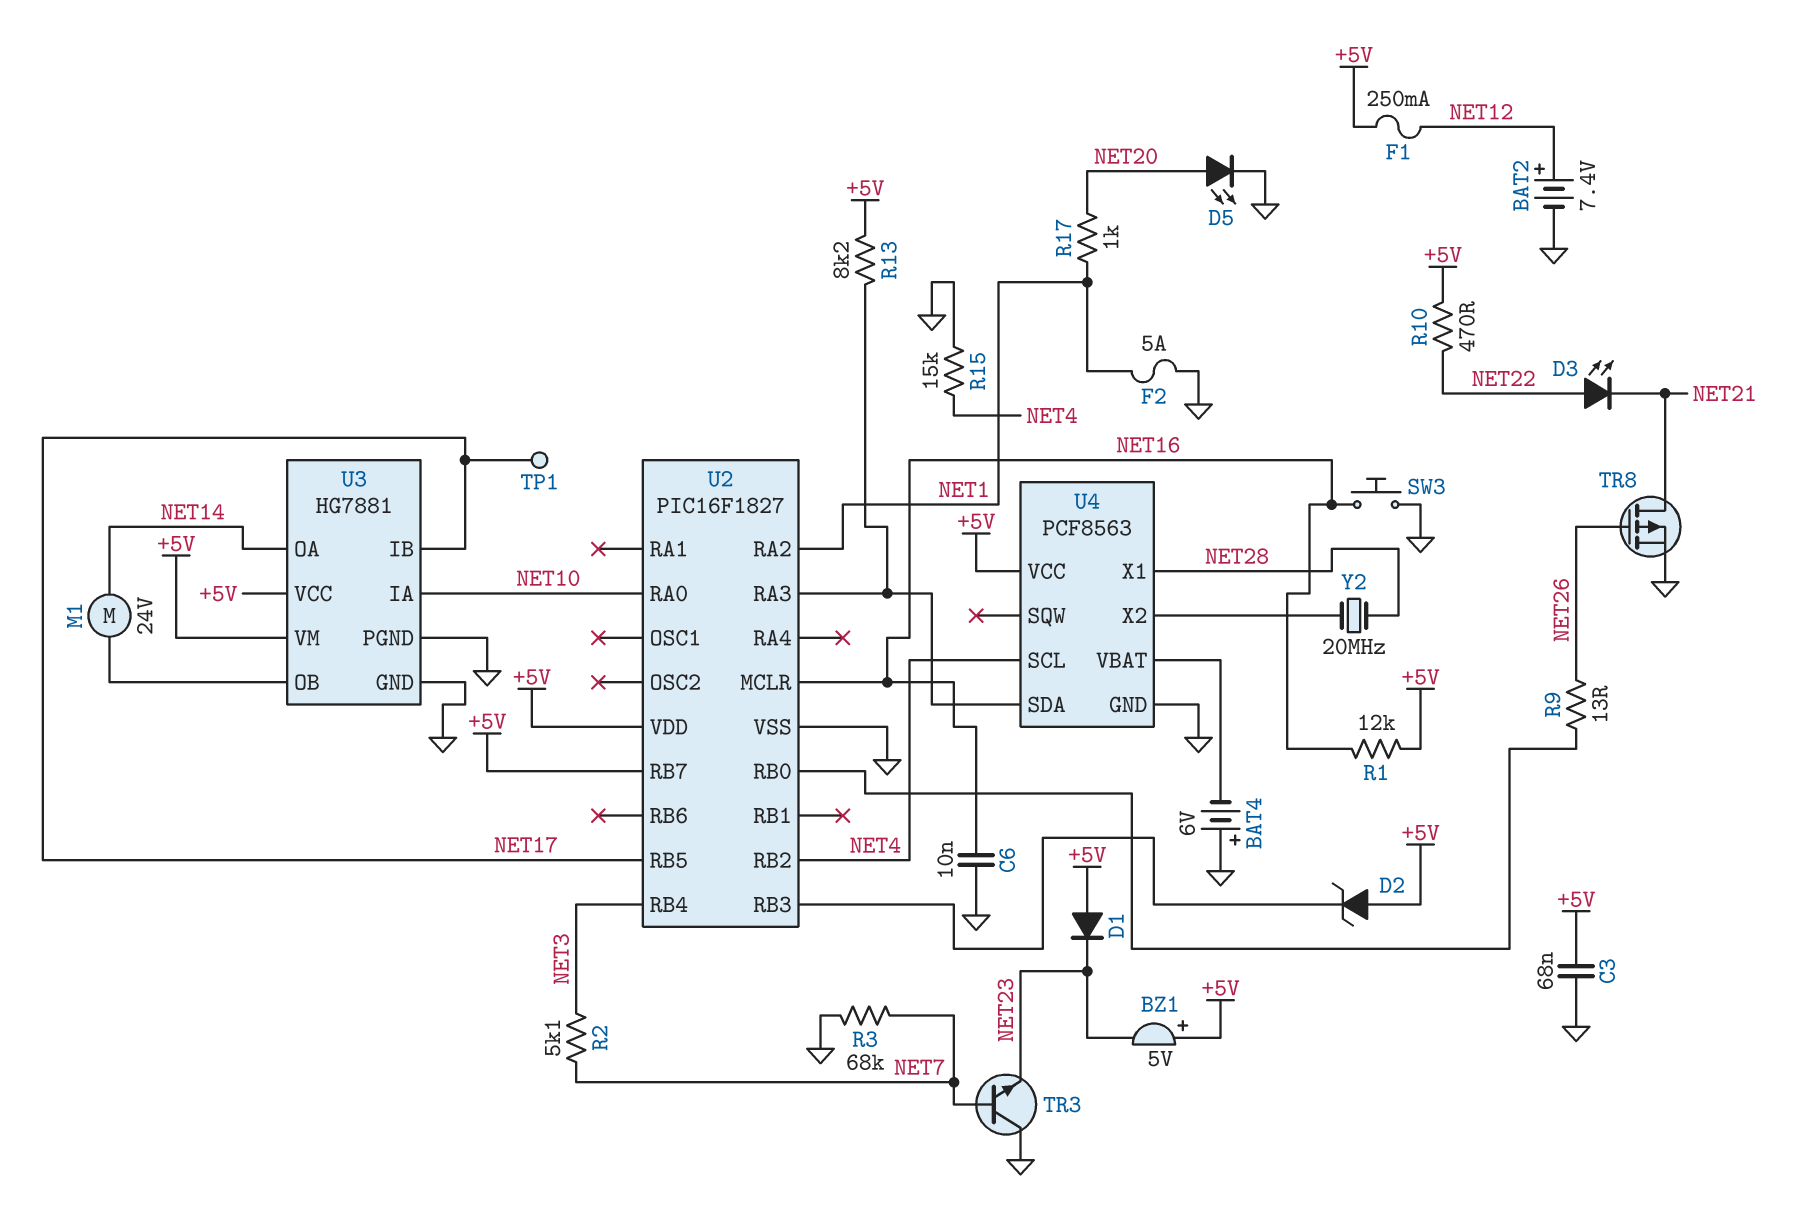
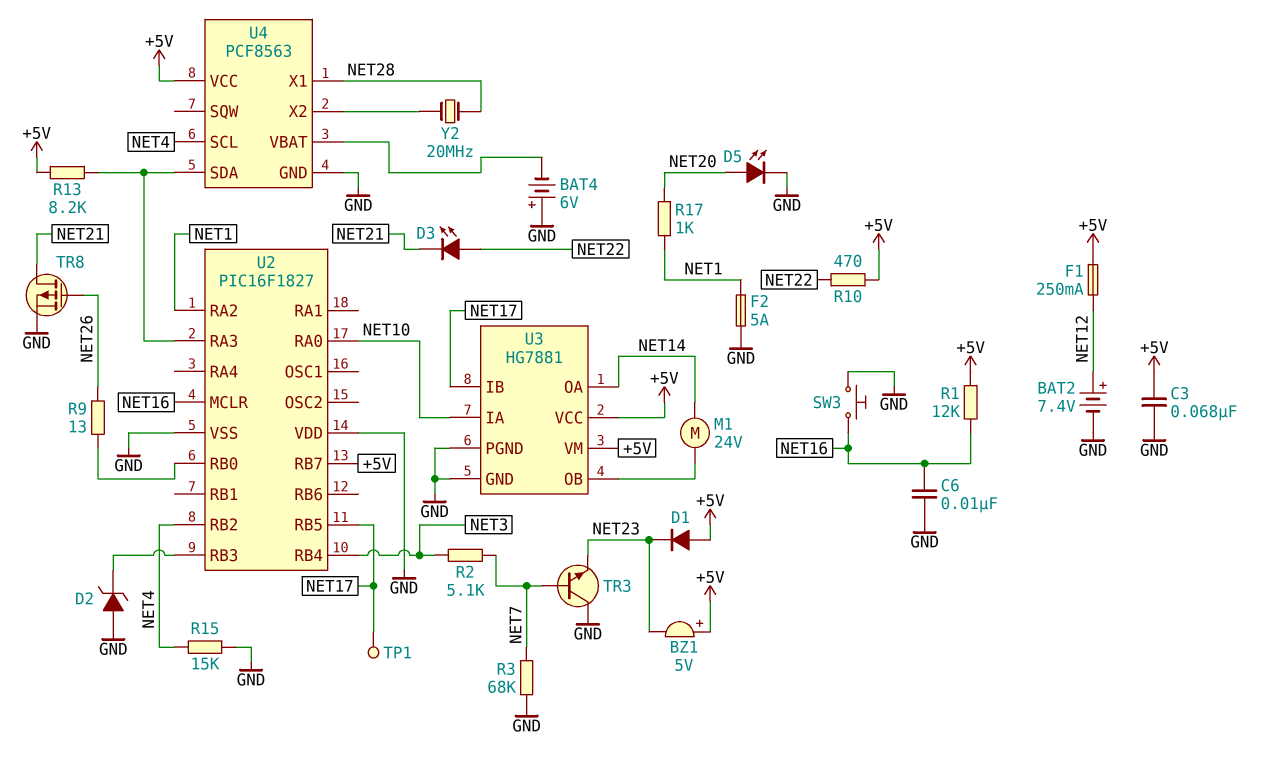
D2: zener (A +5V, K U2/RB3) -> zener (A GND, K U2/RB3)
U2 pin VDD: +5V -> GND

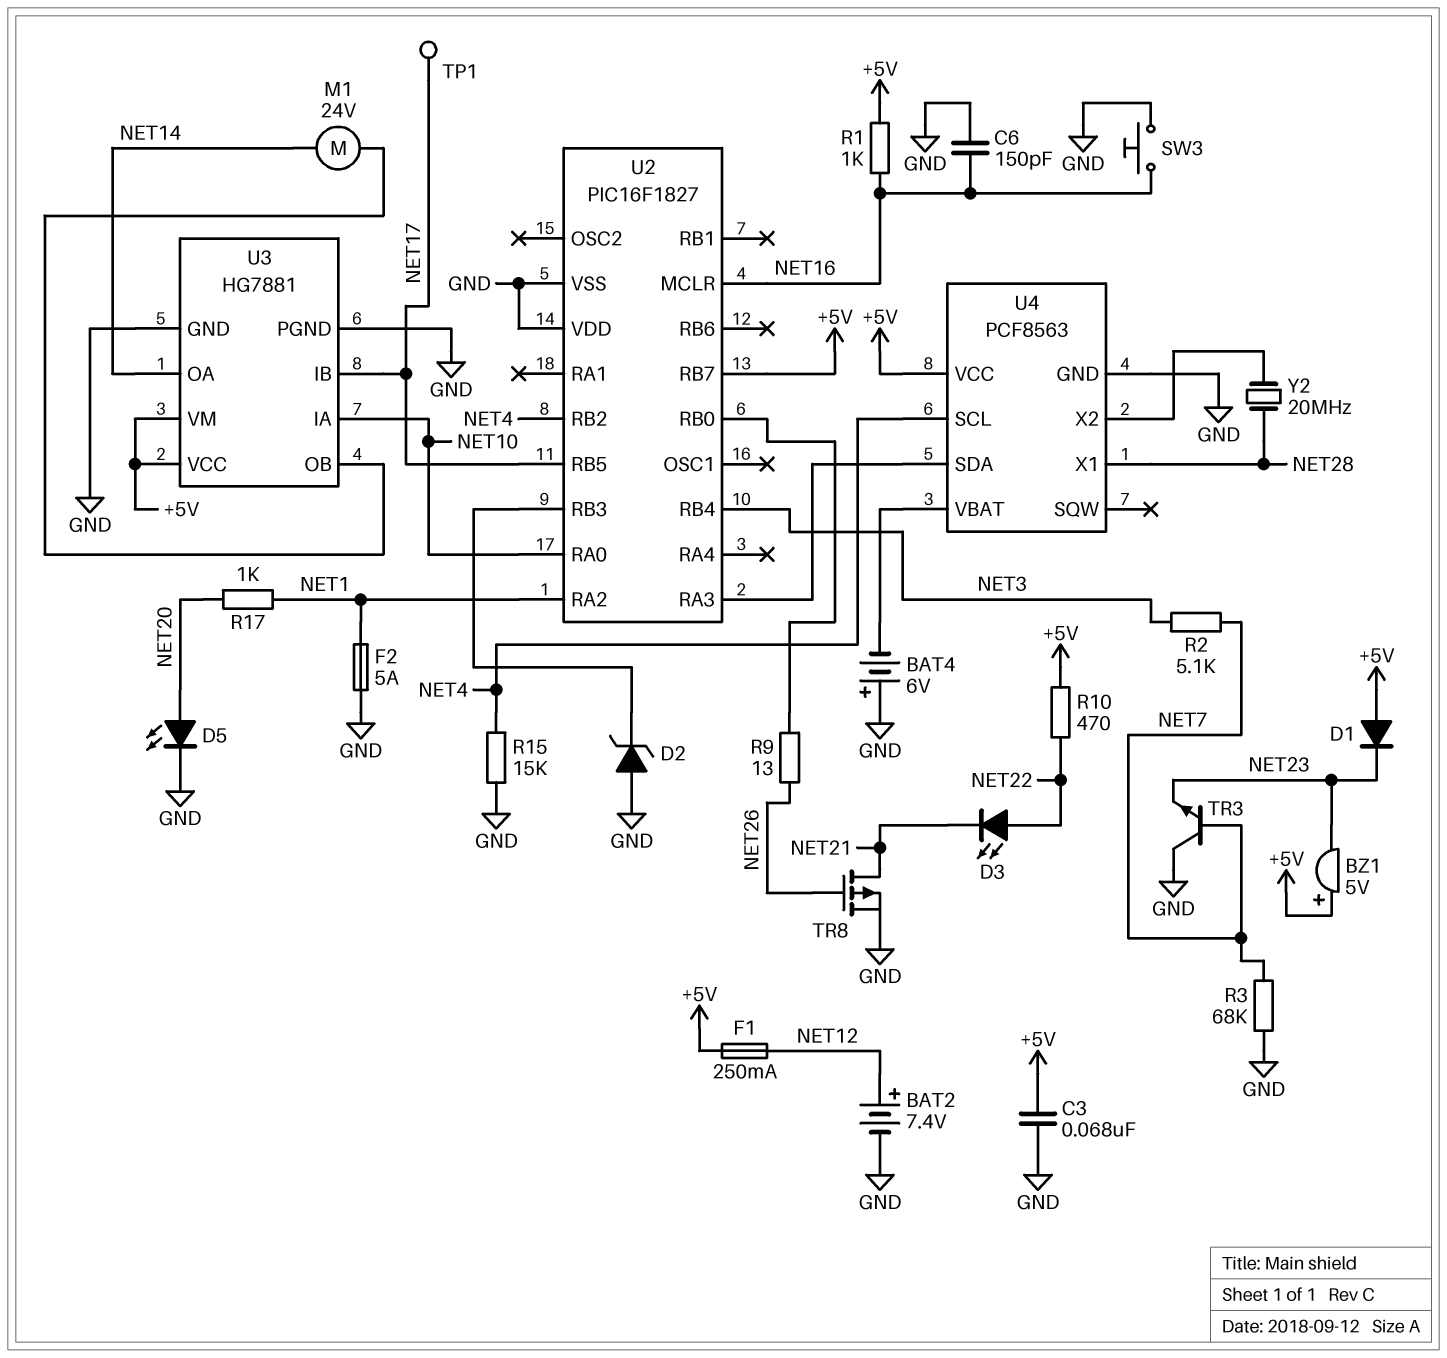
C6: 10nF (GND, NET16) -> 150pF (GND, NET16)
R1: 12k (+5V, NET16) -> 1k (+5V, NET16)
R13: 8.2k (+5V, U2/RA3) -> none

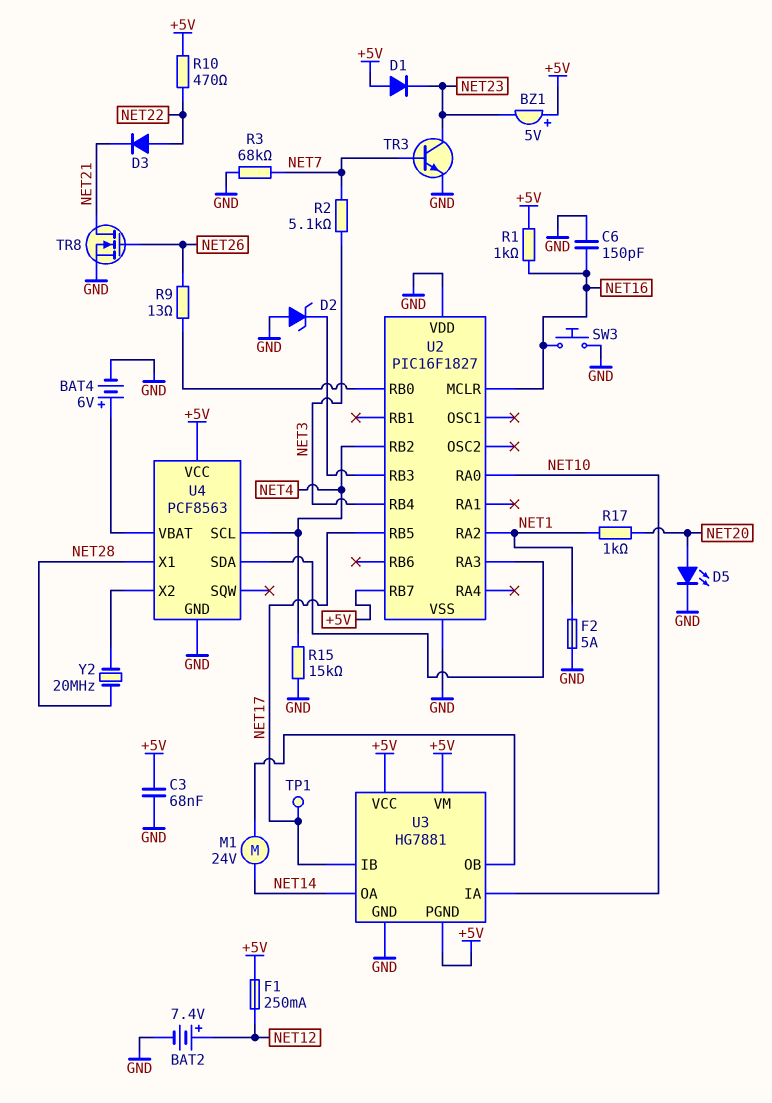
BAT4: 6V (plus GND, minus U4/VBAT) -> 6V (plus U4/VBAT, minus GND)
D3: LED (A NET22, K NET21) -> diode (A NET22, K NET21)
TR3: NPN (B NET7, C GND, E NET23) -> NPN (B NET7, C NET23, E GND)
TR8: PMOS (G NET26, D NET21, S GND) -> NMOS (G NET26, D NET21, S GND)
U3 pin PGND: GND -> +5V

